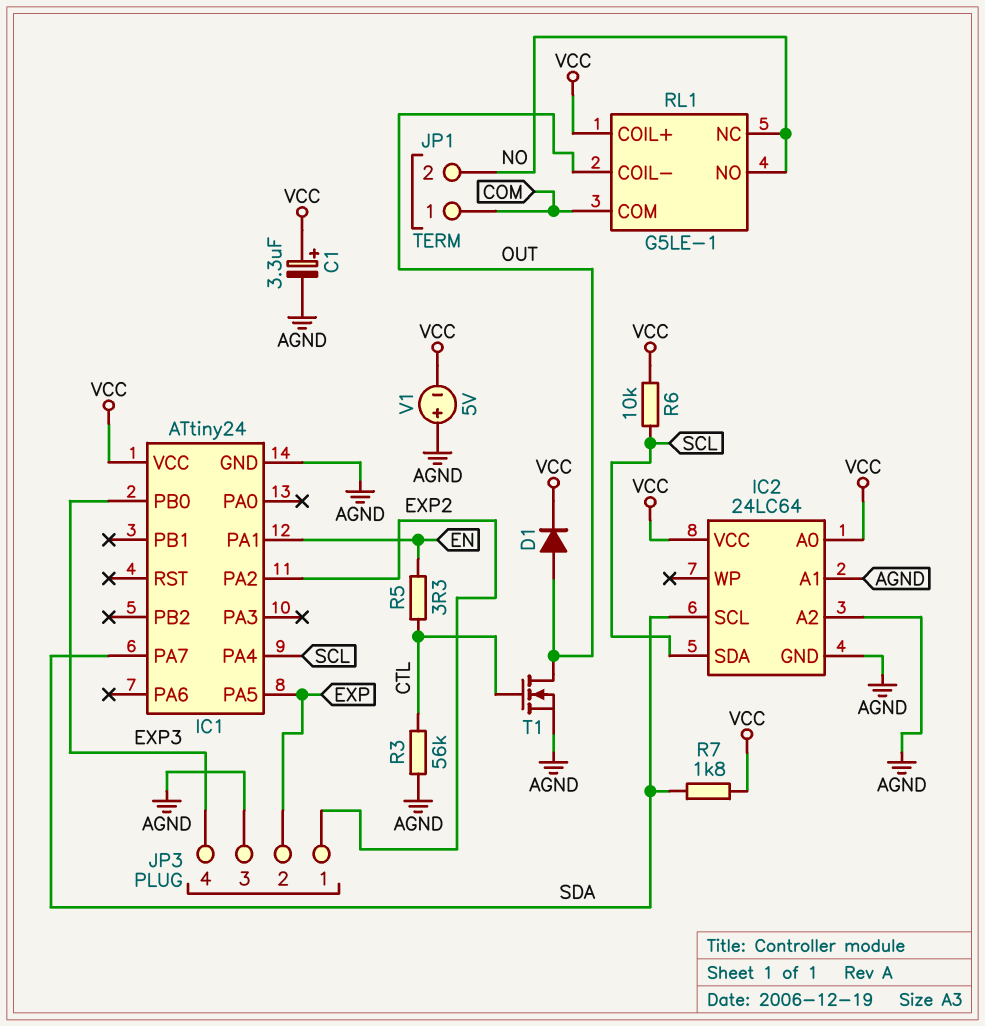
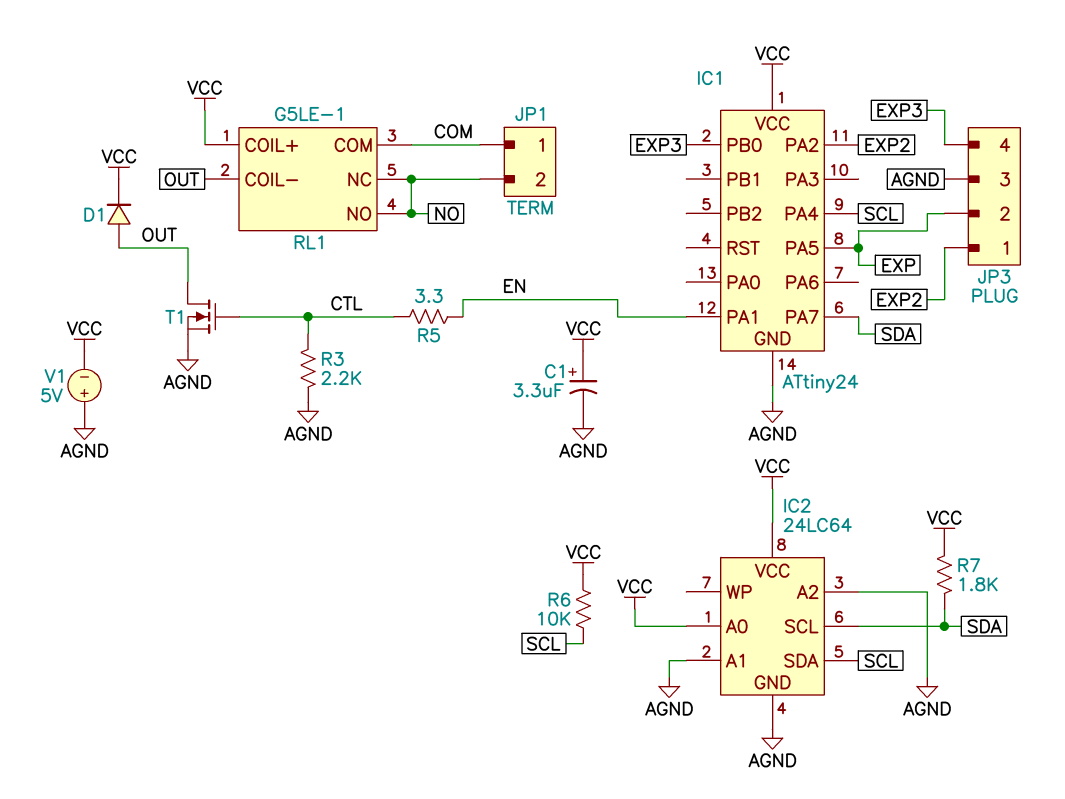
R3: 56k (AGND, CTL) -> 2.2k (AGND, CTL)

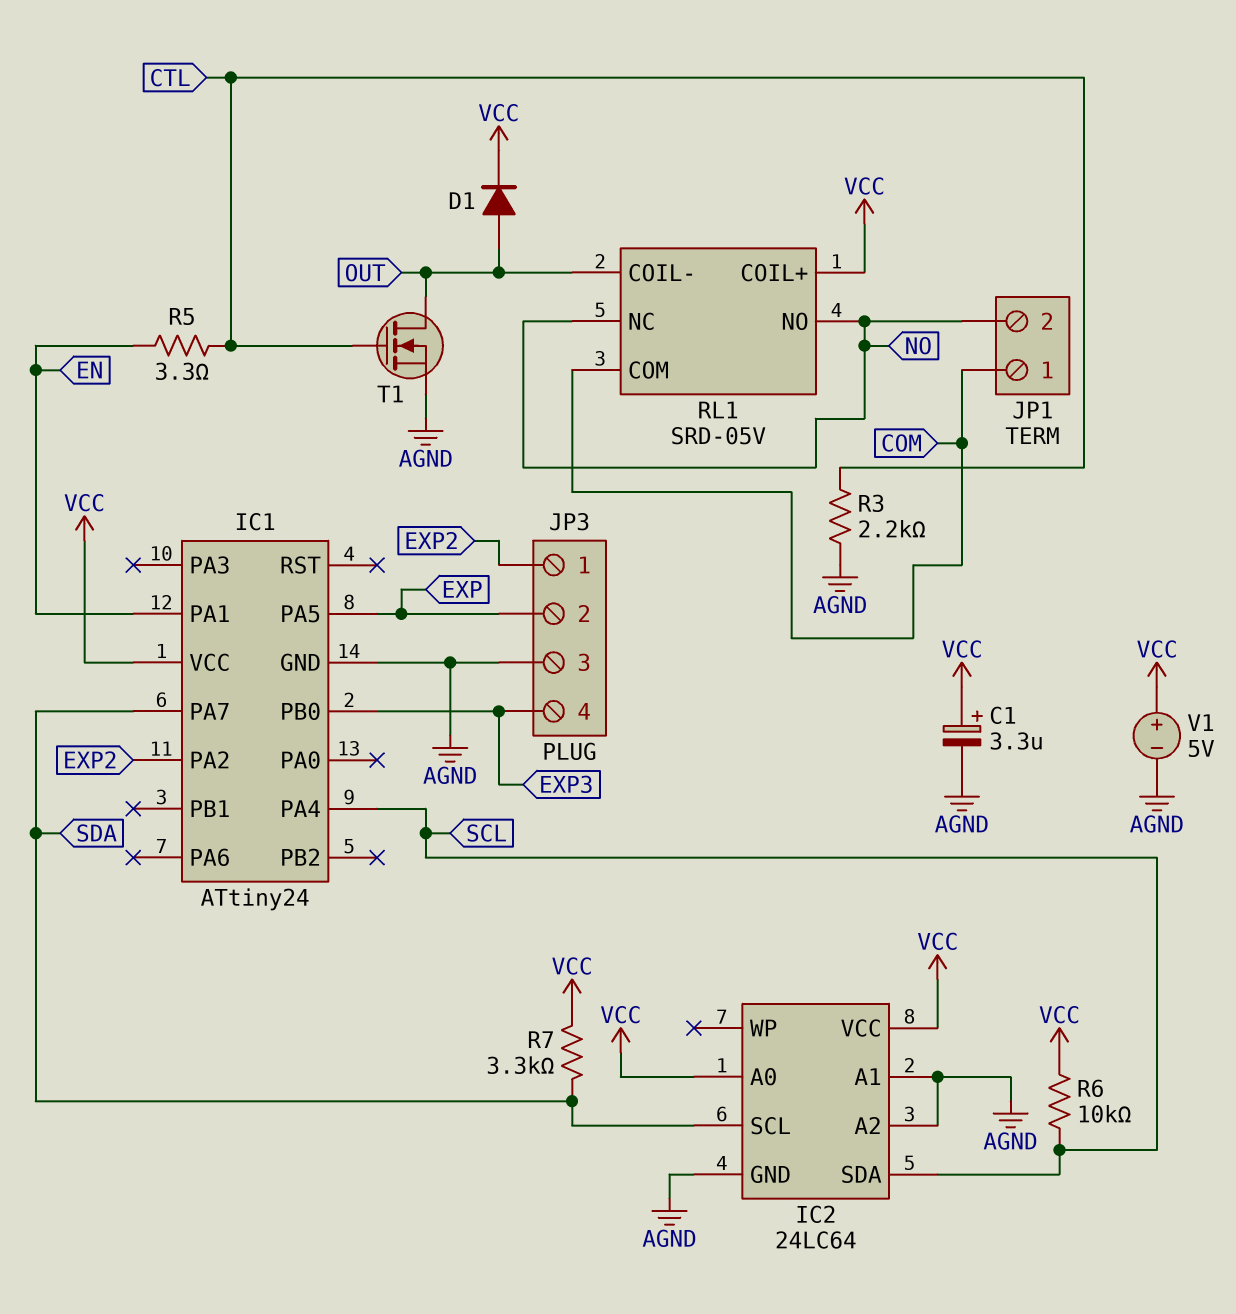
R7: 1.8k (SDA, VCC) -> 3.3k (SDA, VCC)
RL1: G5LE-1 -> SRD-05V
V1: 5V (plus AGND, minus VCC) -> 5V (plus VCC, minus AGND)

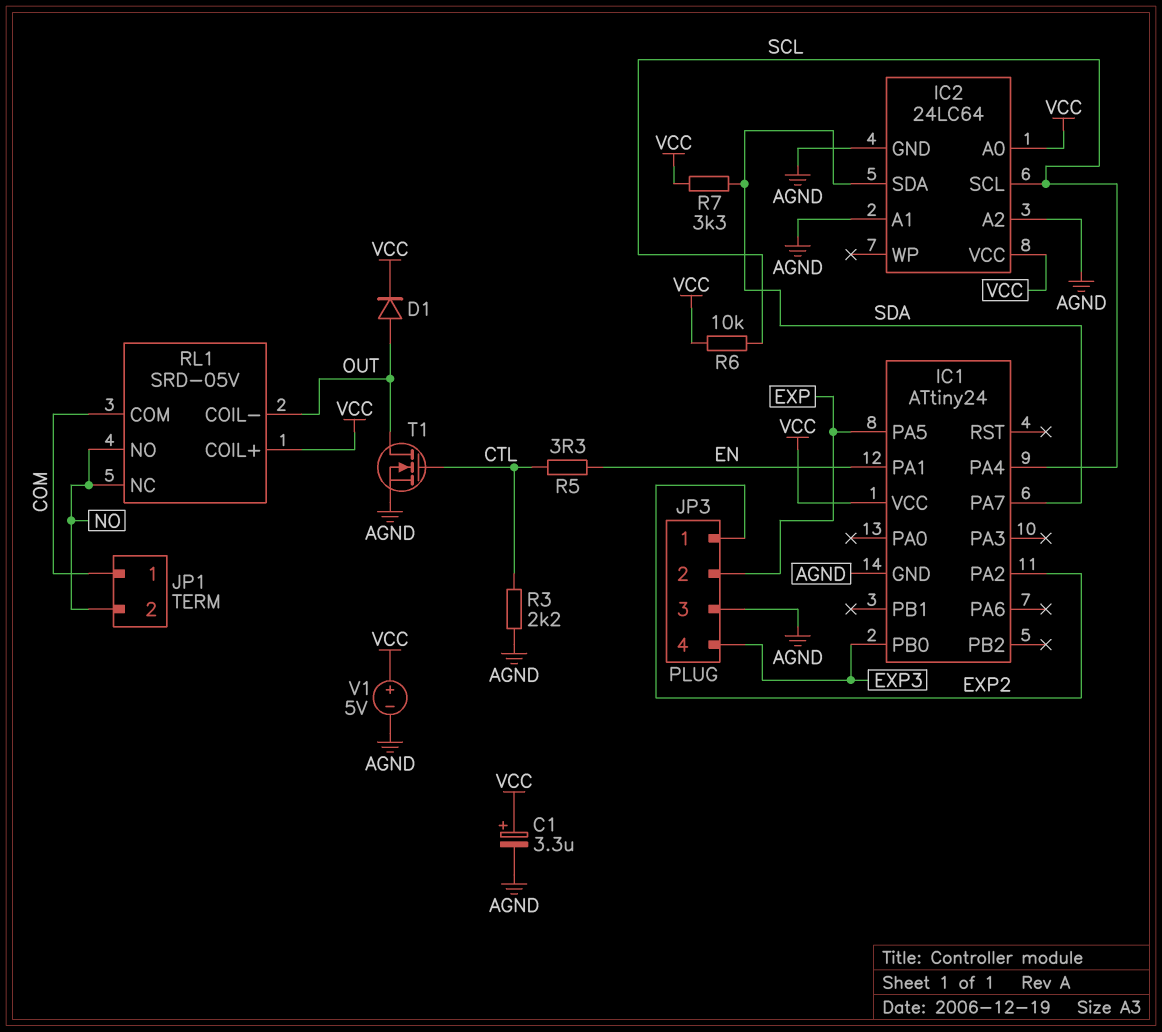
IC2 pin SCL: SDA -> SCL
IC2 pin SDA: SCL -> SDA

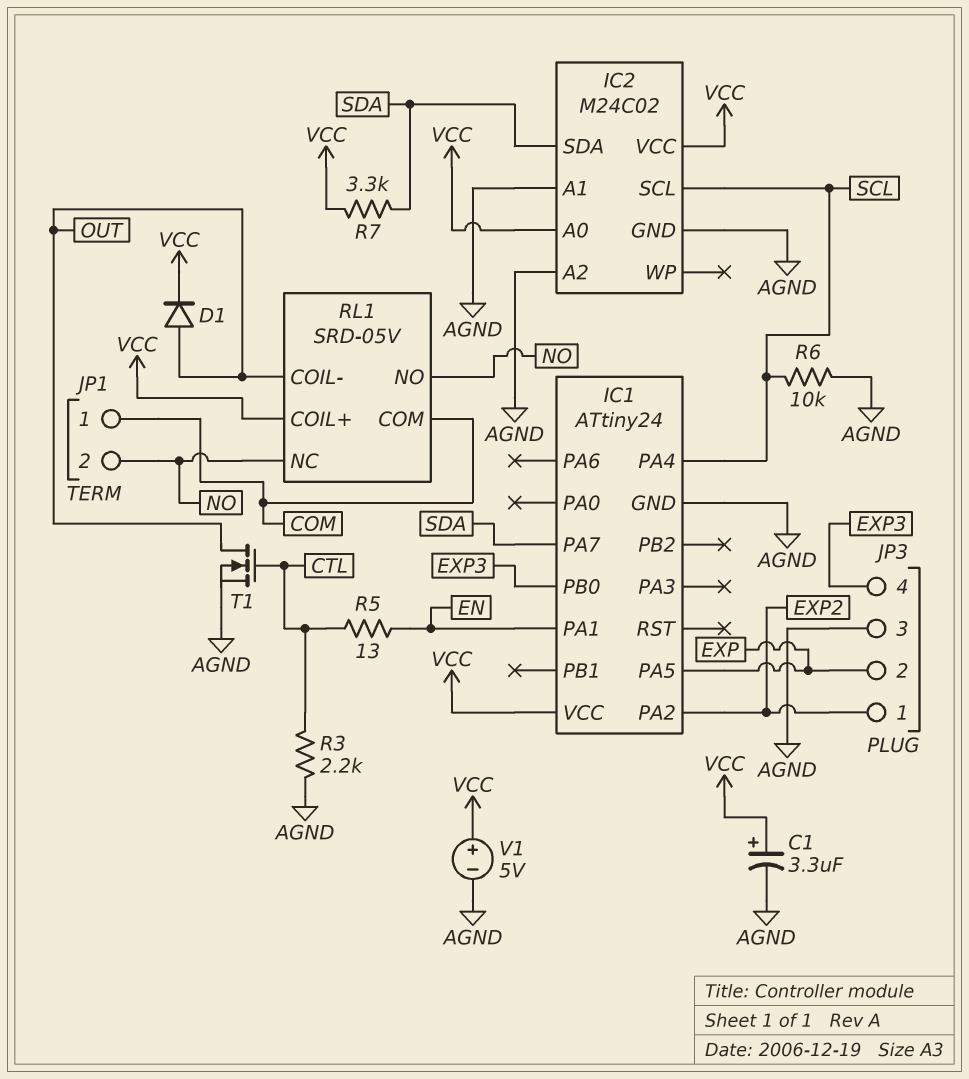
IC2: 24LC64 -> M24C02
R5: 3.3 (CTL, EN) -> 13 (CTL, EN)
R6: 10k (SCL, VCC) -> 10k (AGND, SCL)

